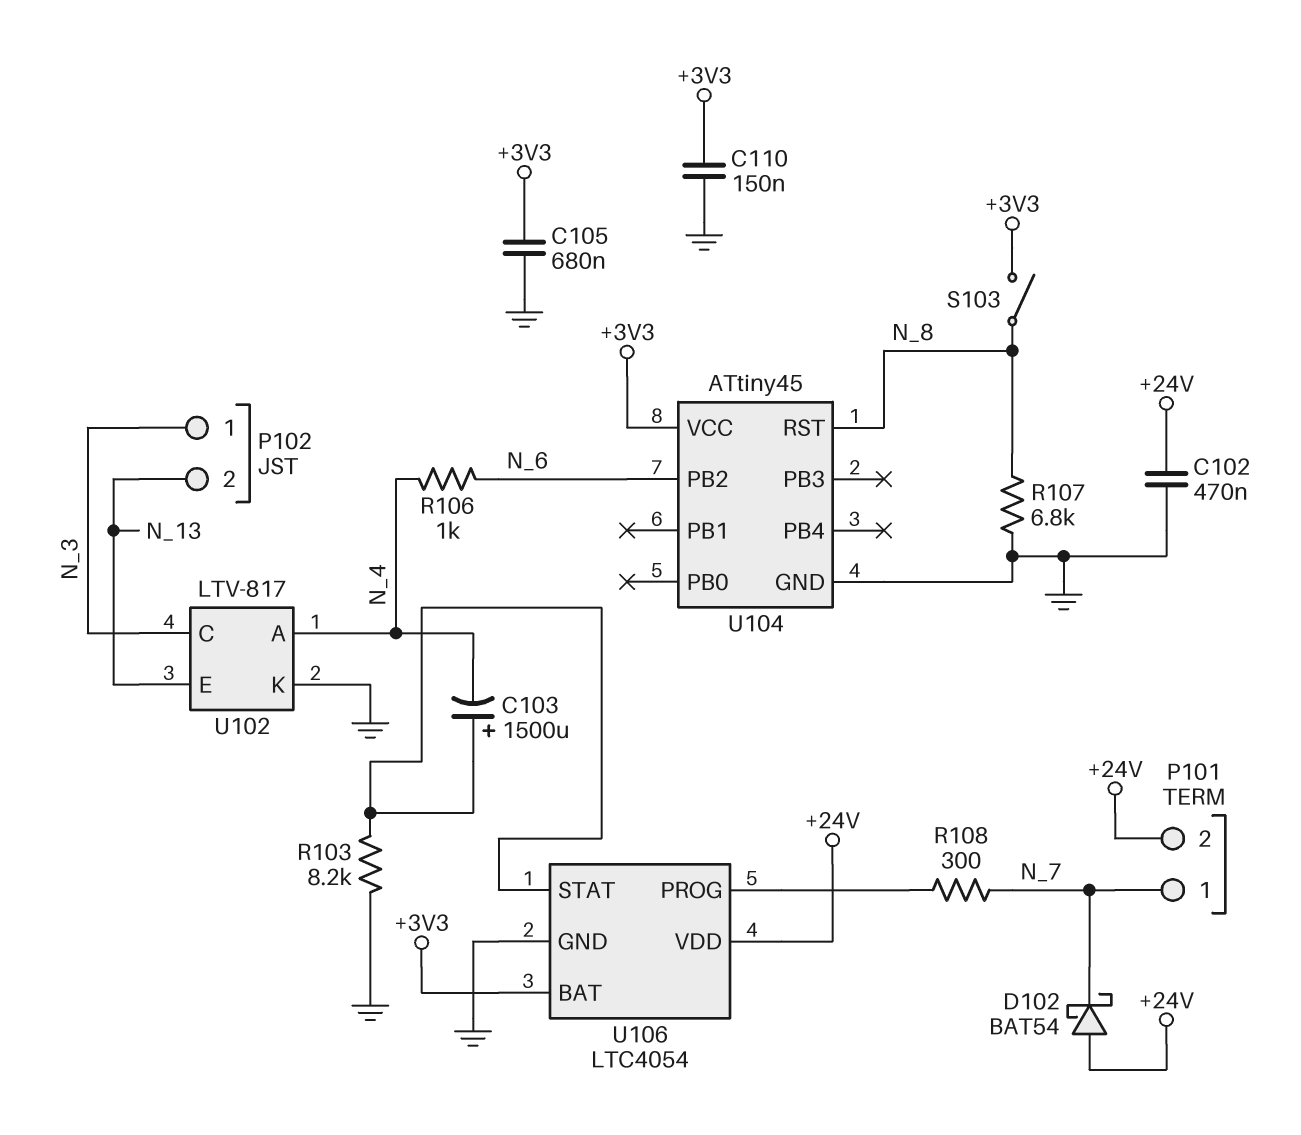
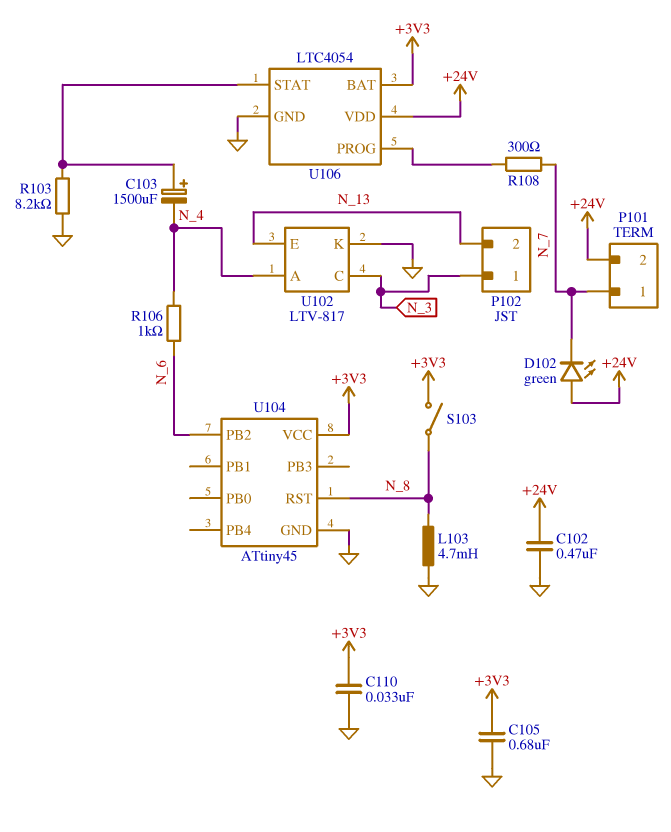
C110: 150nF (+3V3, GND) -> 33nF (+3V3, GND)
D102: schottky BAT54 (A +24V, K N_7) -> LED green (A +24V, K N_7)
L103: none -> 4.7mH (GND, N_8)
R107: 6.8k (GND, N_8) -> none

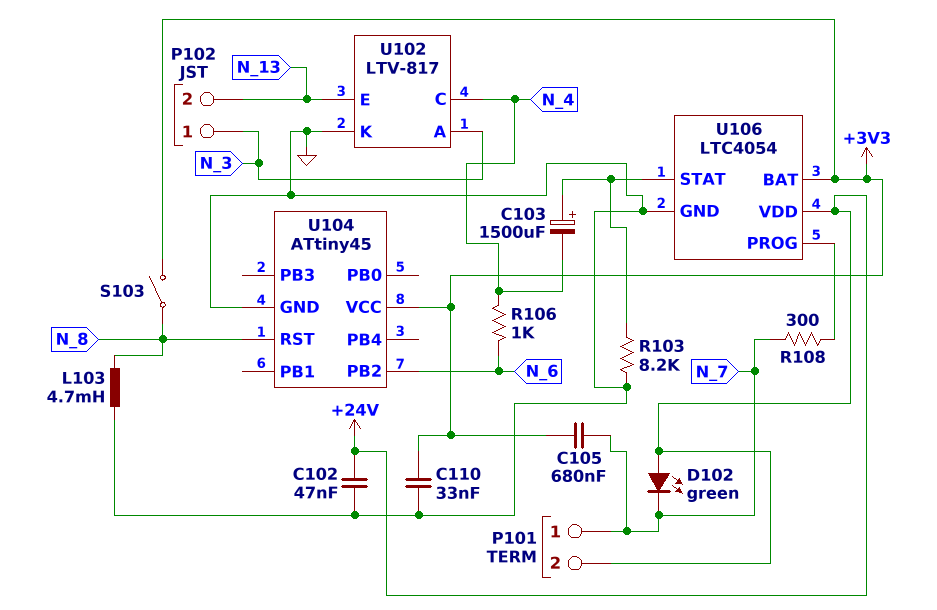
C102: 470nF (+24V, GND) -> 47nF (+24V, GND)
C105: 680nF (+3V3, GND) -> 680nF (+3V3, N_7)
U102 pin A: N_4 -> N_3
U102 pin C: N_3 -> N_4

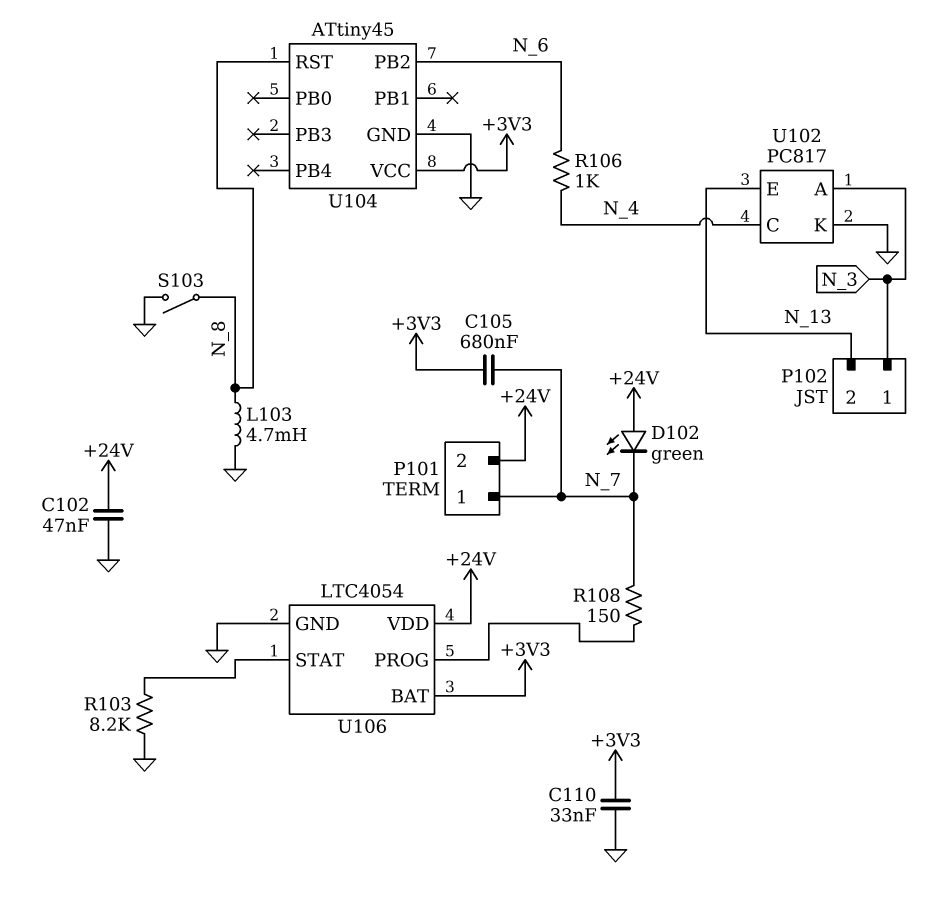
C103: 1500uF (plus U106/STAT, minus N_4) -> none
R108: 300 (N_7, U106/PROG) -> 150 (N_7, U106/PROG)
S103: switch (+3V3, N_8) -> switch (GND, N_8)
U102: LTV-817 -> PC817

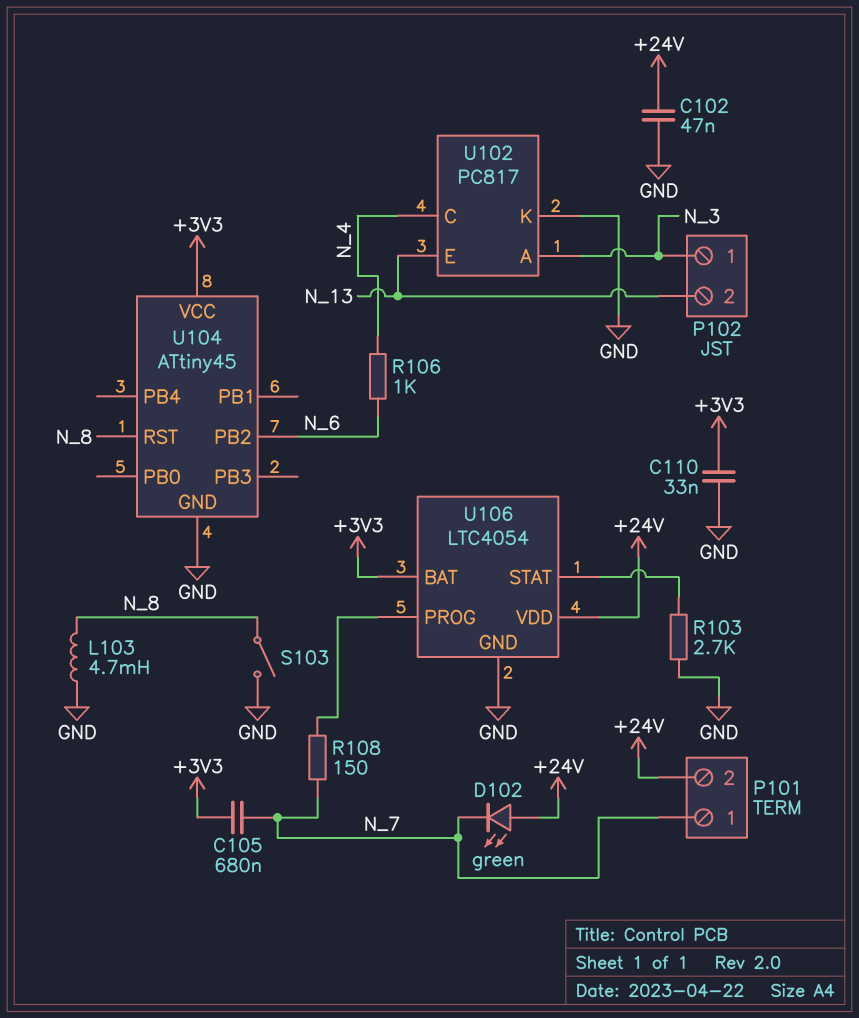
R103: 8.2k (GND, U106/STAT) -> 2.7k (GND, U106/STAT)

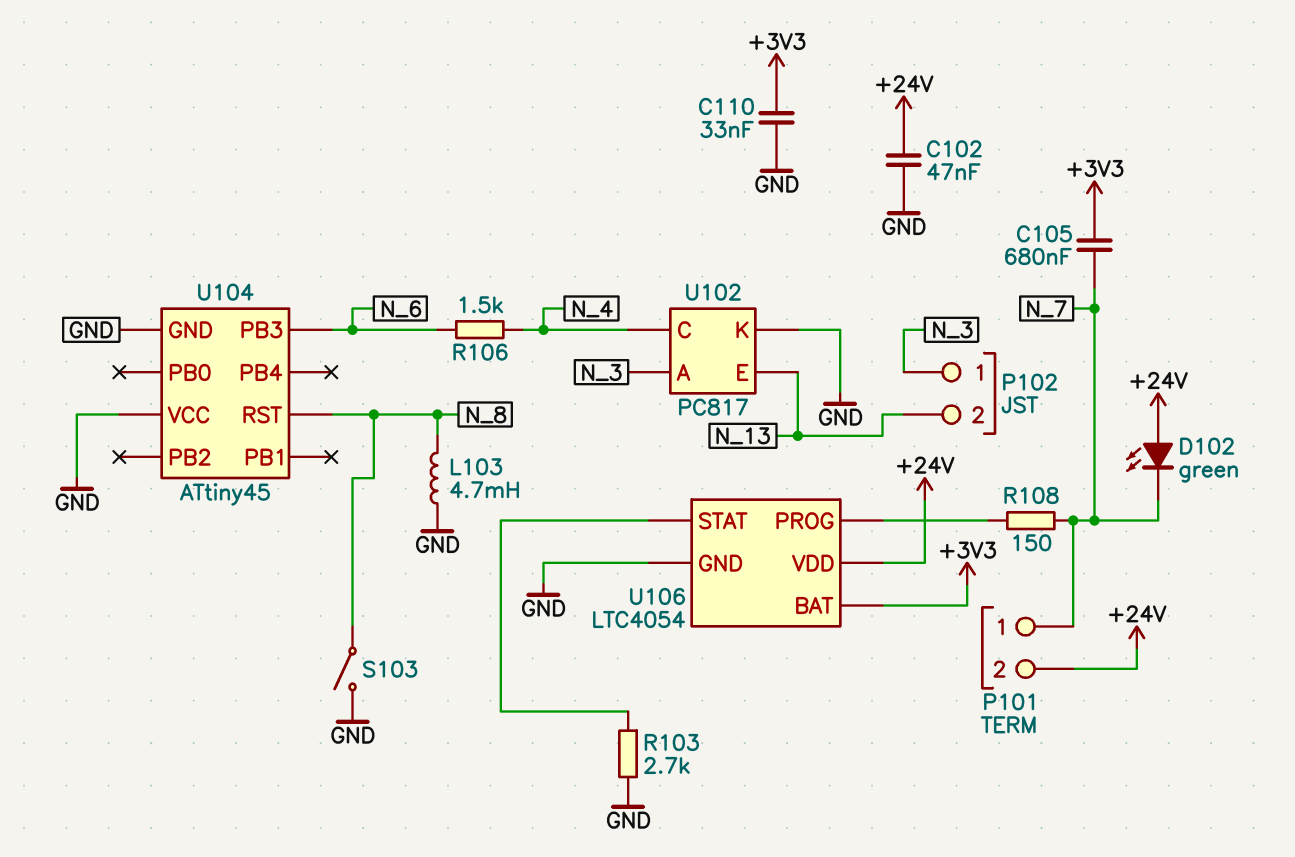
R106: 1k (N_4, N_6) -> 1.5k (N_4, N_6)
U104 pin PB2: N_6 -> none
U104 pin PB3: none -> N_6
U104 pin VCC: +3V3 -> GND

